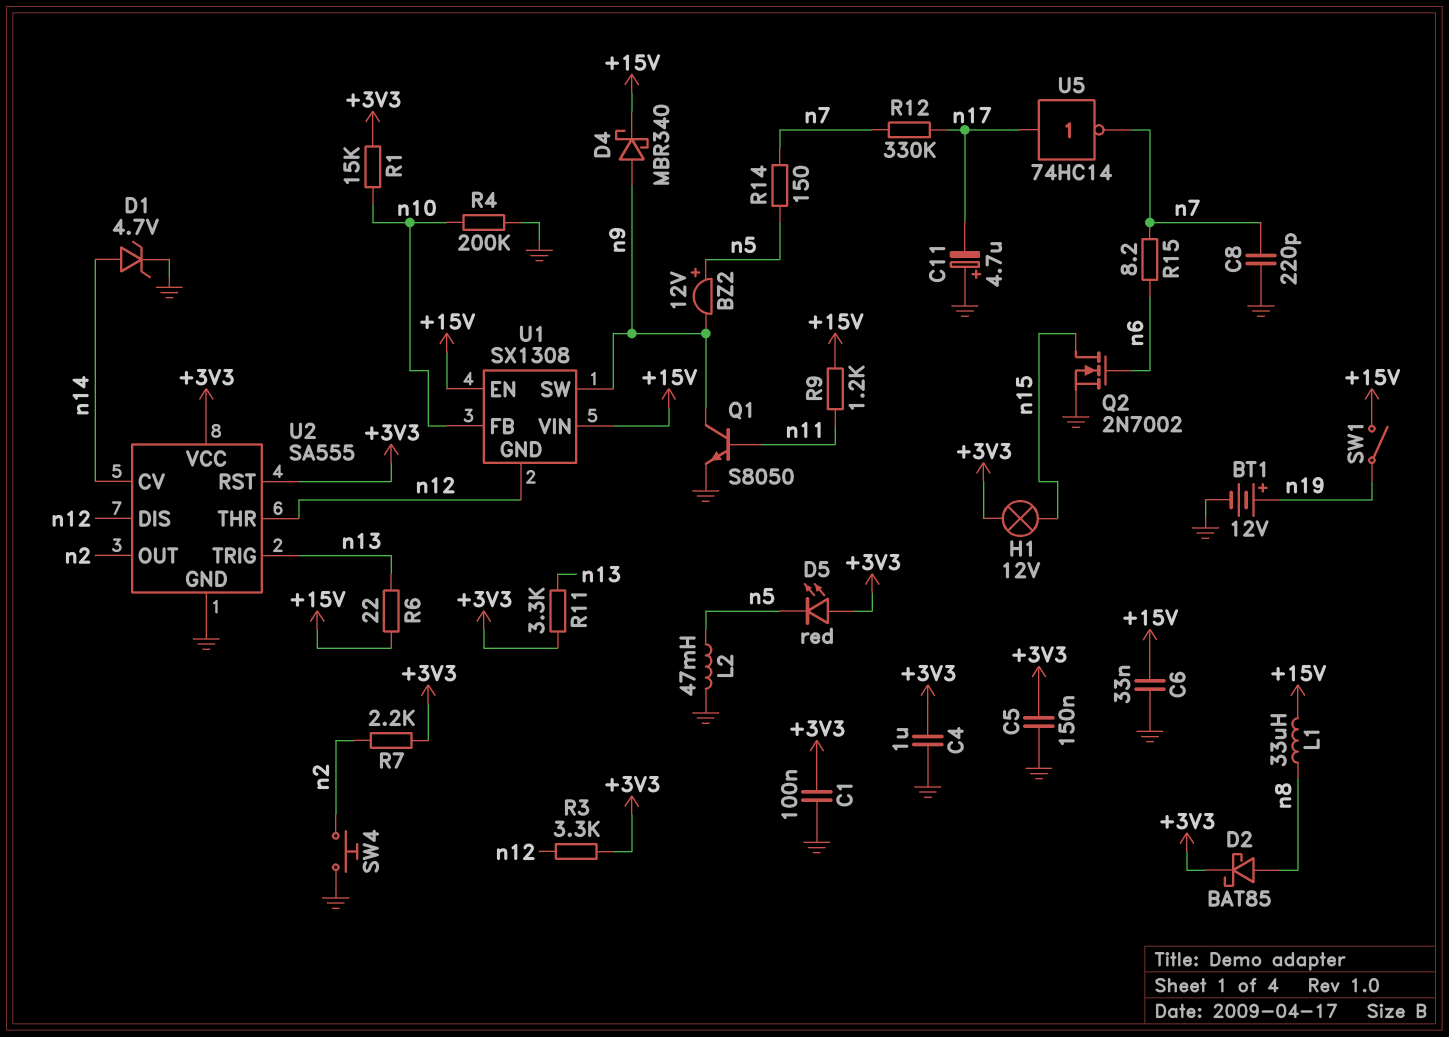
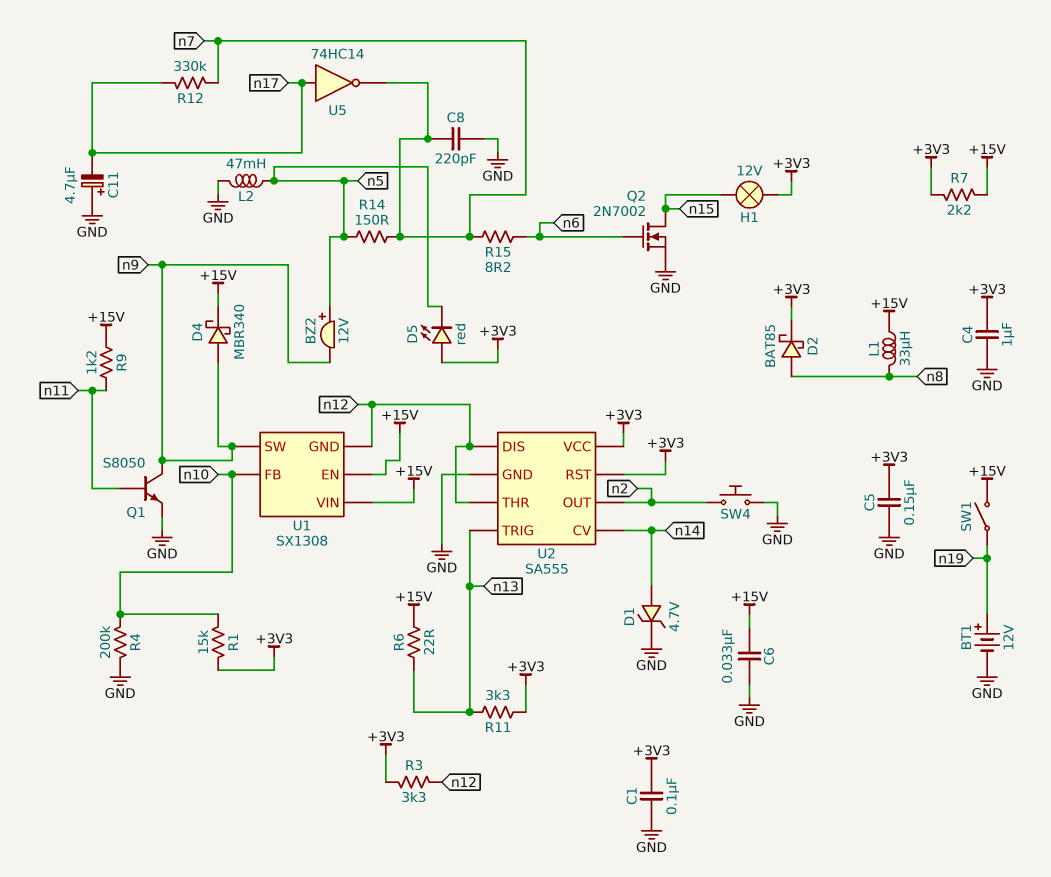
R7: 2.2k (+3V3, n2) -> 2.2k (+3V3, +15V)

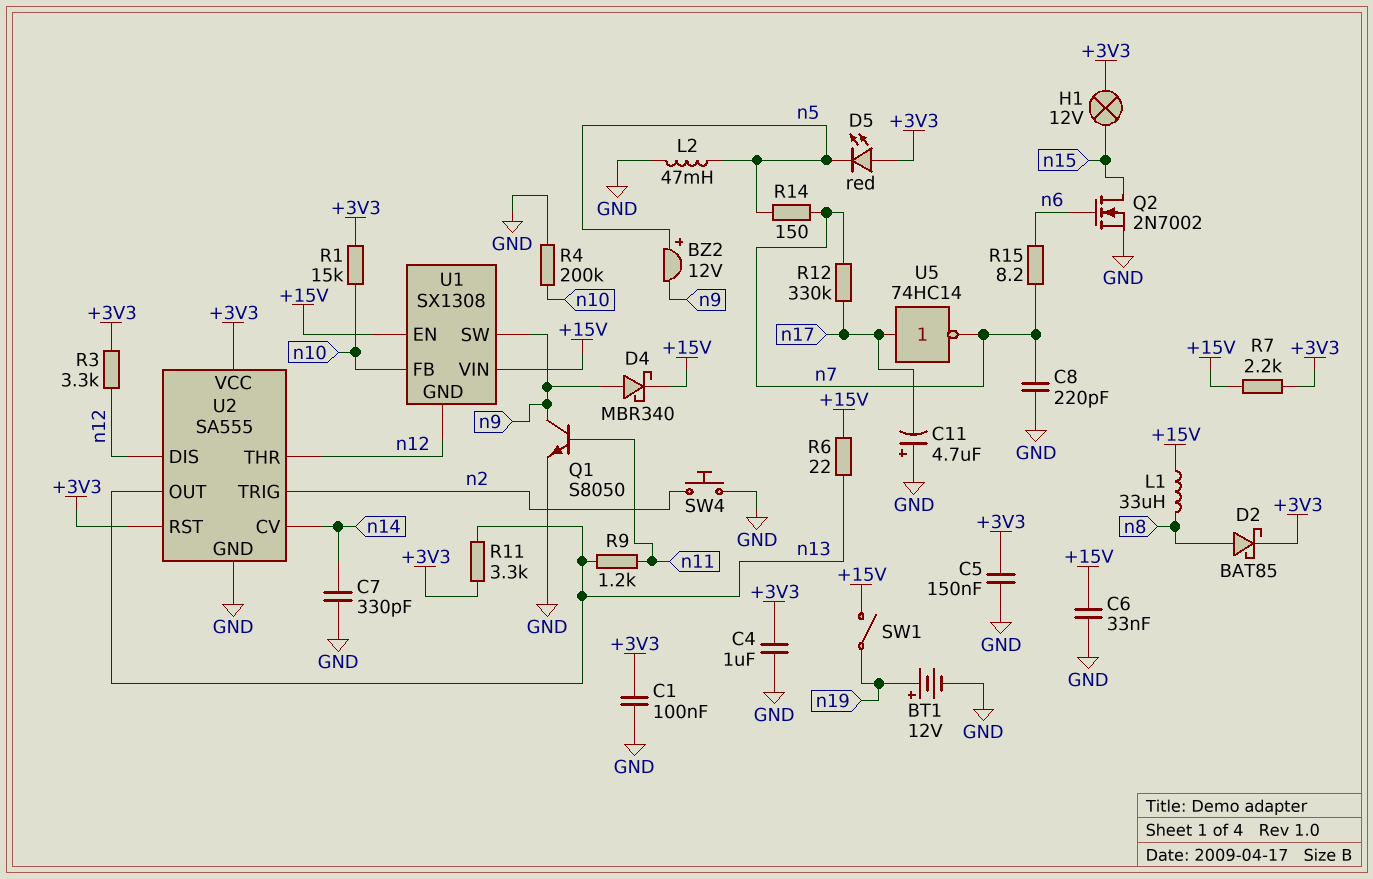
C7: none -> 330pF (GND, n14)
D1: zener 4.7V (A n14, K GND) -> none
R9: 1.2k (+15V, n11) -> 1.2k (n11, n13)
U2 pin OUT: n2 -> n13
U2 pin TRIG: n13 -> n2

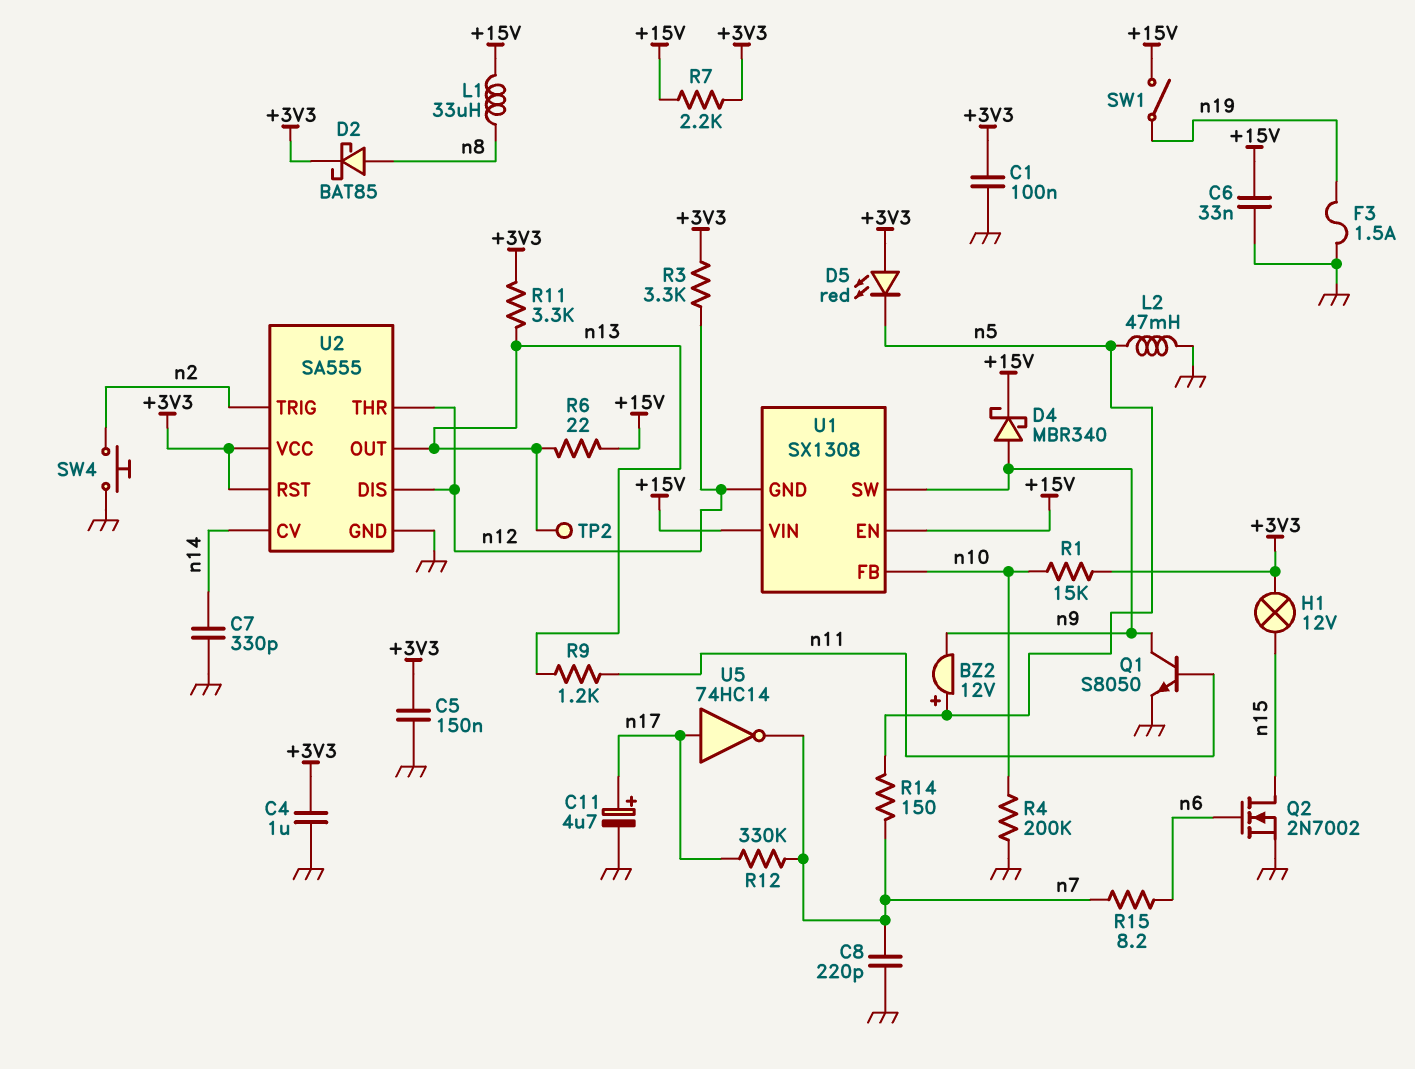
BT1: 12V (plus n19, minus GND) -> none
C11: 4.7uF (plus GND, minus n17) -> 4.7uF (plus n17, minus GND)
F3: none -> 1.5A (GND, n19)
TP2: none -> test point (n13)

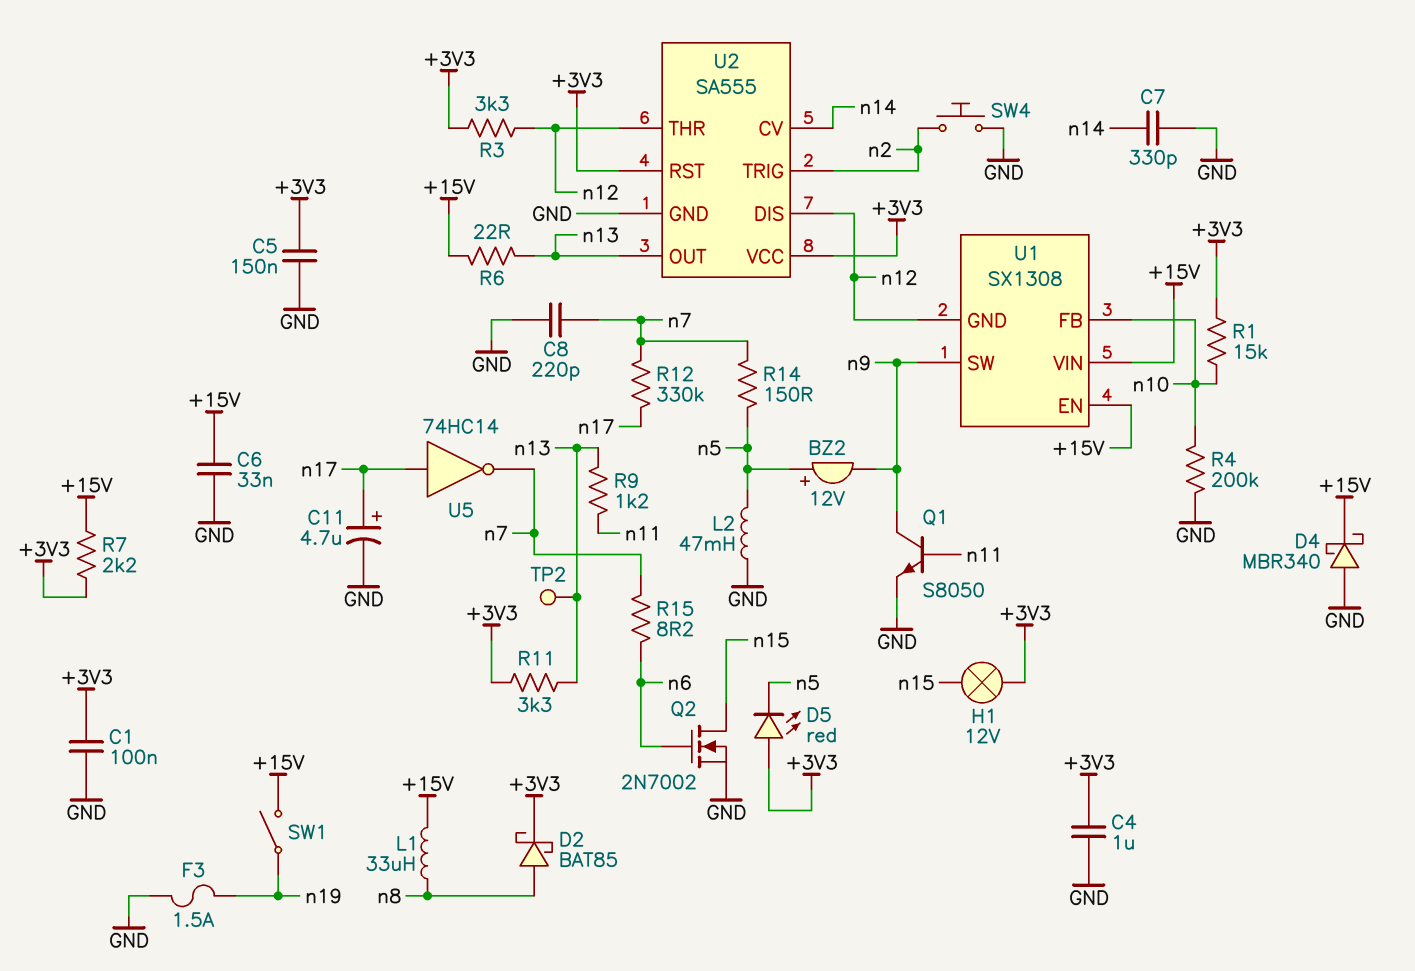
D4: schottky MBR340 (A n9, K +15V) -> schottky MBR340 (A GND, K +15V)

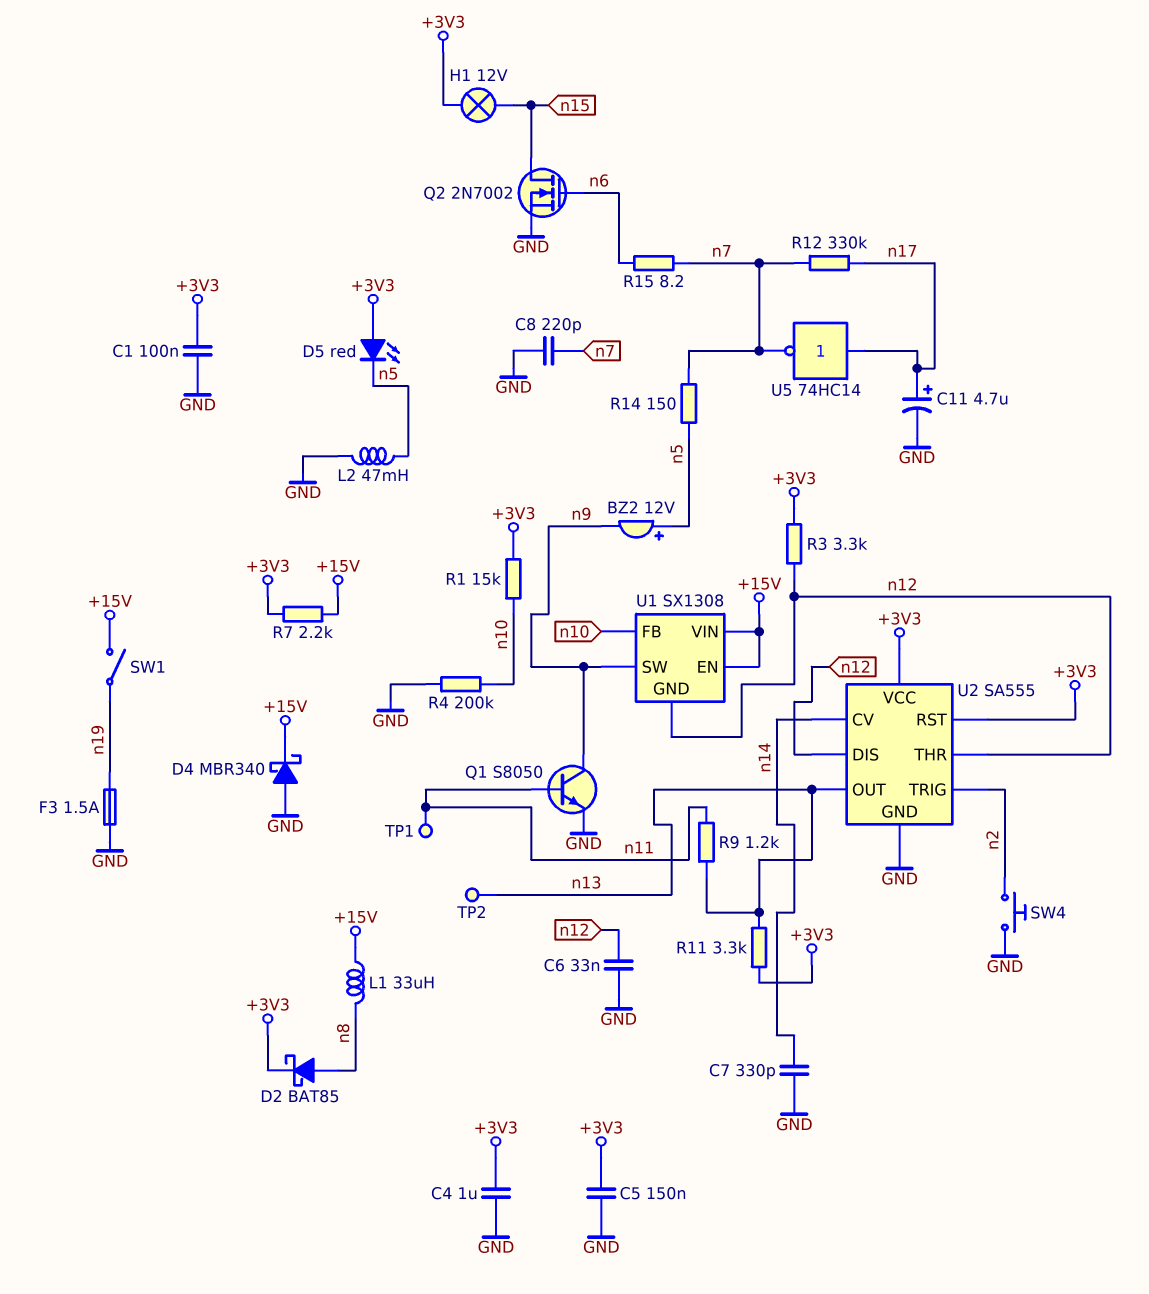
C6: 33nF (+15V, GND) -> 33nF (GND, n12)
R6: 22 (+15V, n13) -> none
TP1: none -> test point (n11)

